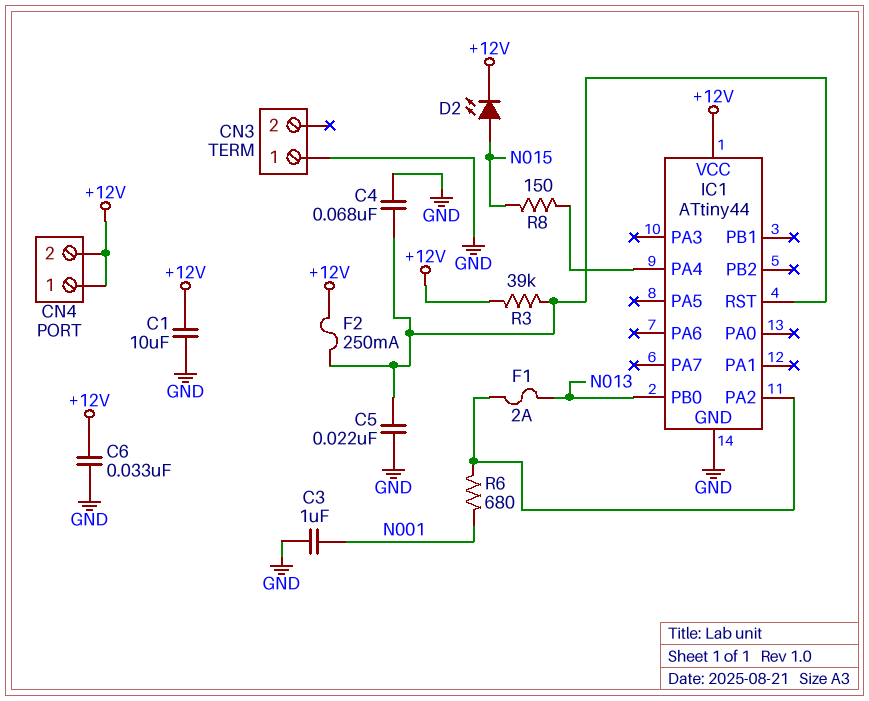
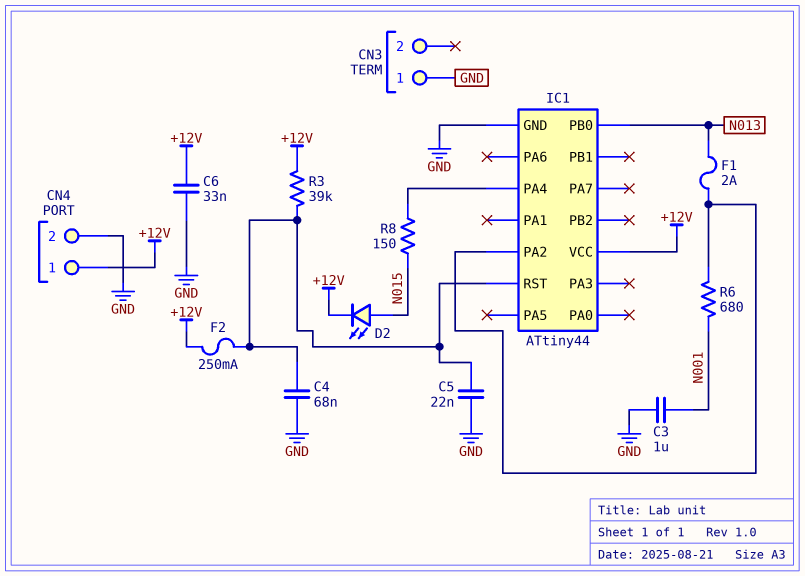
C1: 10uF (+12V, GND) -> none
CN4 pin 2: +12V -> GND

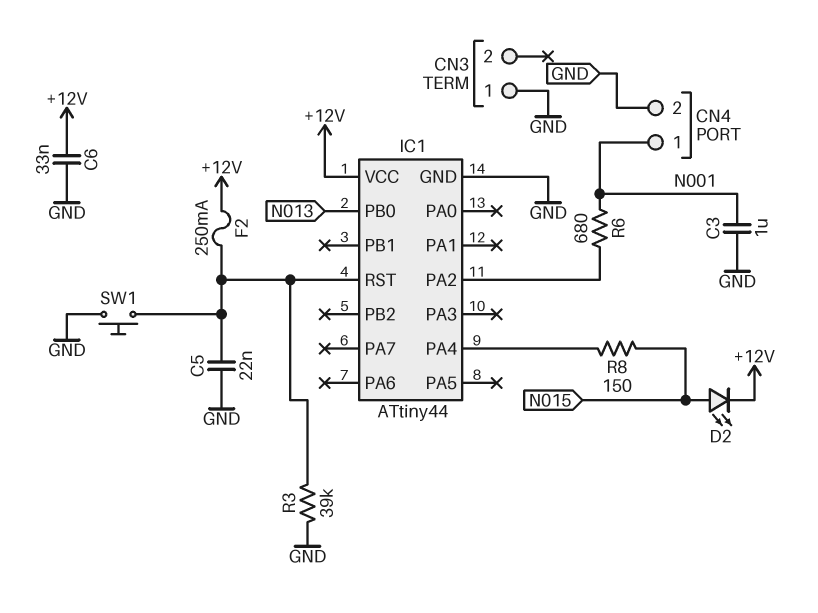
C4: 68nF (GND, IC1/RST) -> none
CN4 pin 1: +12V -> N001
F1: 2A (IC1/PA2, N013) -> none
R3: 39k (+12V, IC1/RST) -> 39k (GND, IC1/RST)
SW1: none -> button (GND, IC1/RST)

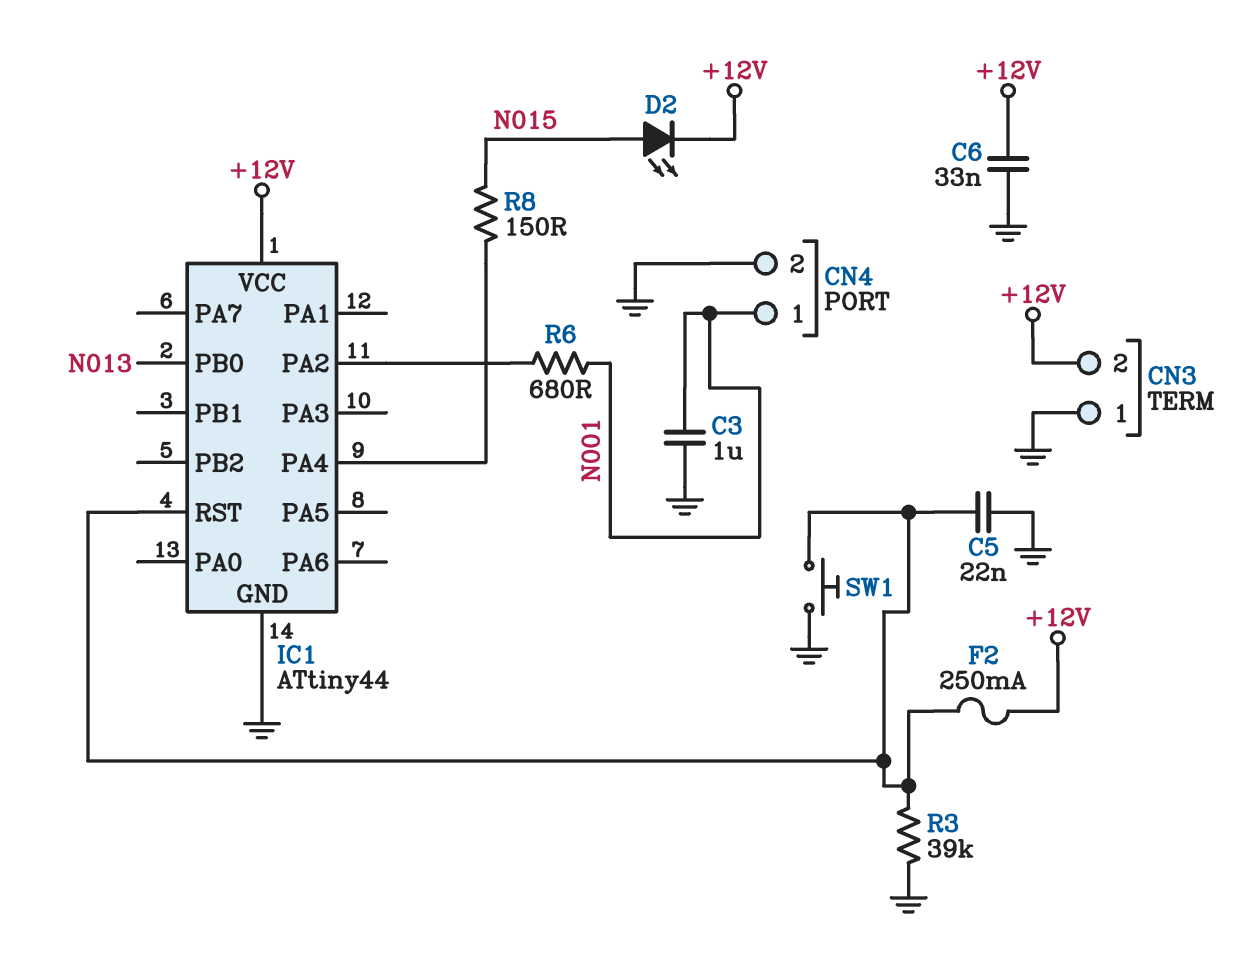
CN3 pin 2: none -> +12V

